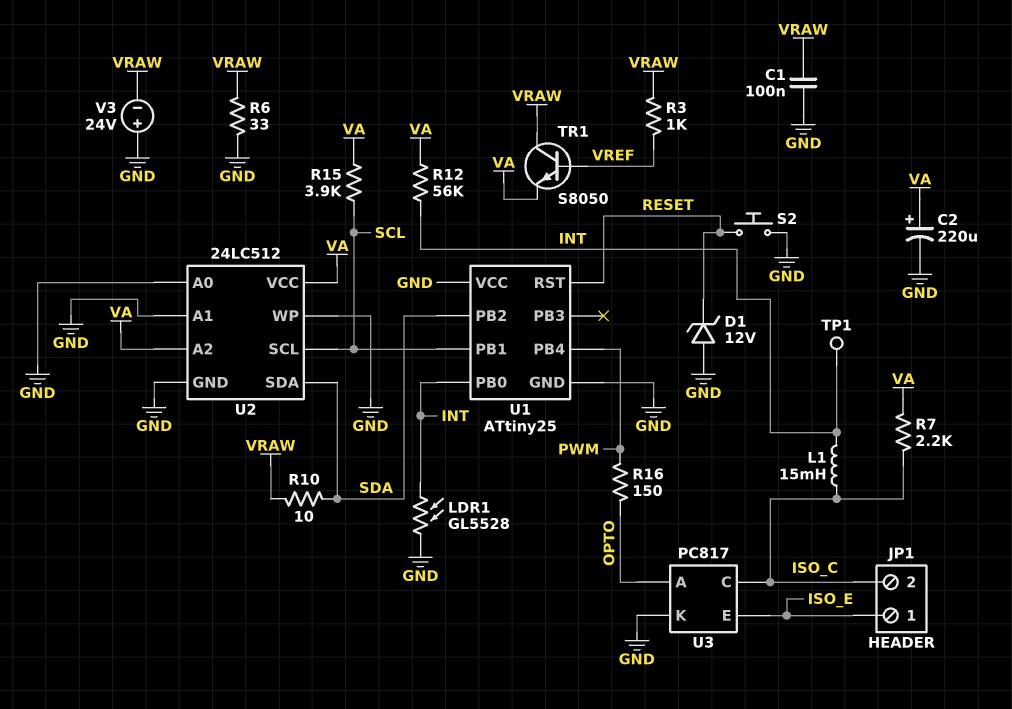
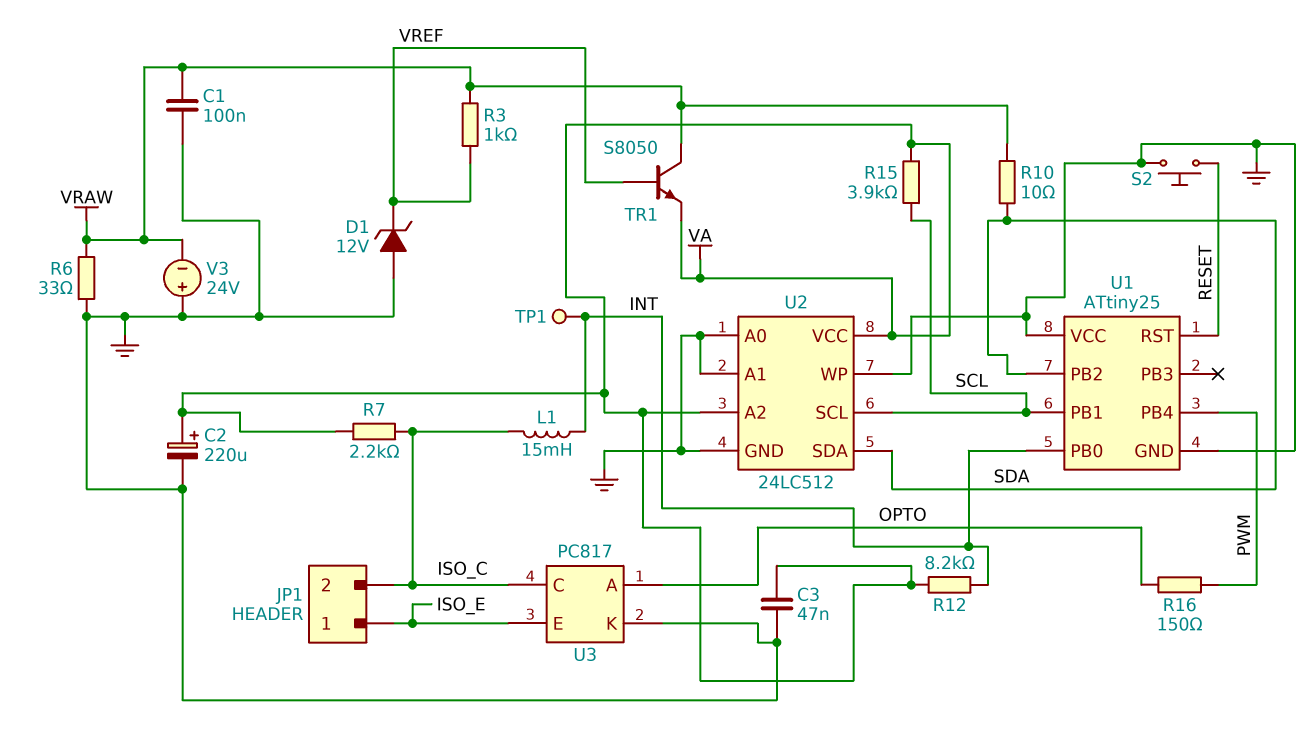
C3: none -> 47nF (GND, VA)
D1: zener 12V (A GND, K RESET) -> zener 12V (A GND, K VREF)
LDR1: GL5528 (GND, INT) -> none
R12: 56k (INT, VA) -> 8.2k (INT, VA)

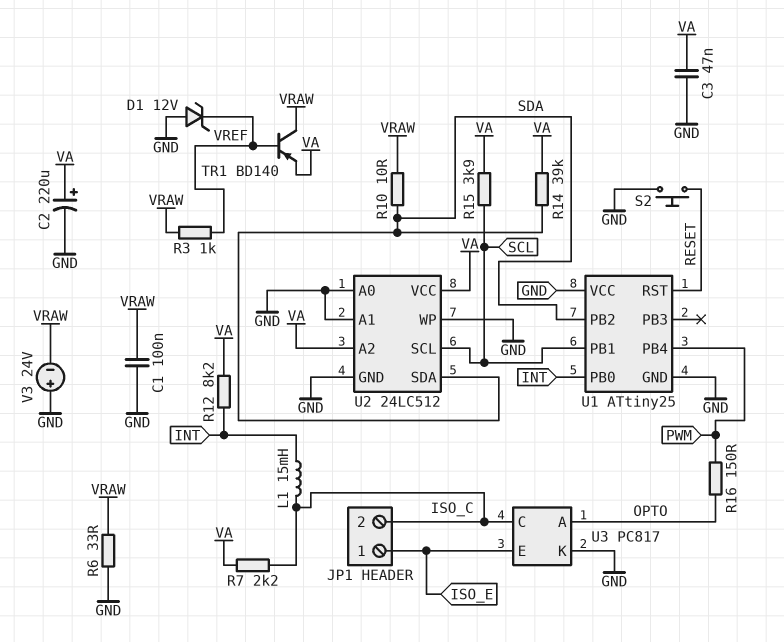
R14: none -> 39k (SDA, VA)
TP1: test point (INT) -> none
TR1: NPN S8050 (B VREF, C VRAW, E VA) -> PNP BD140 (B VREF, C VRAW, E VA)

